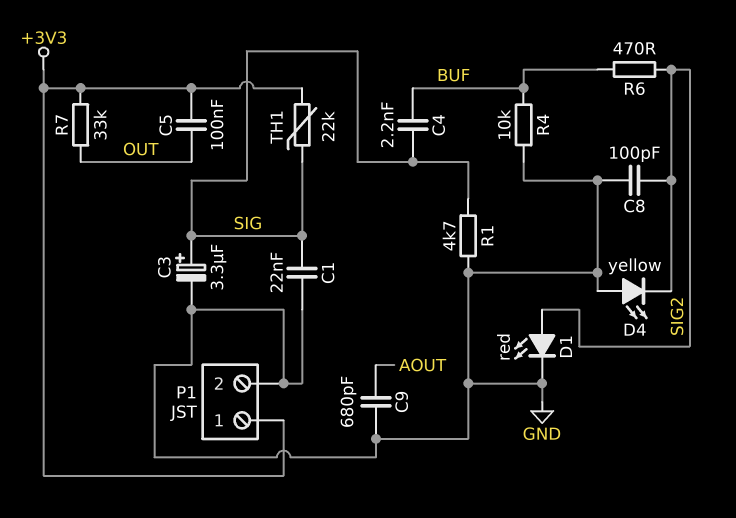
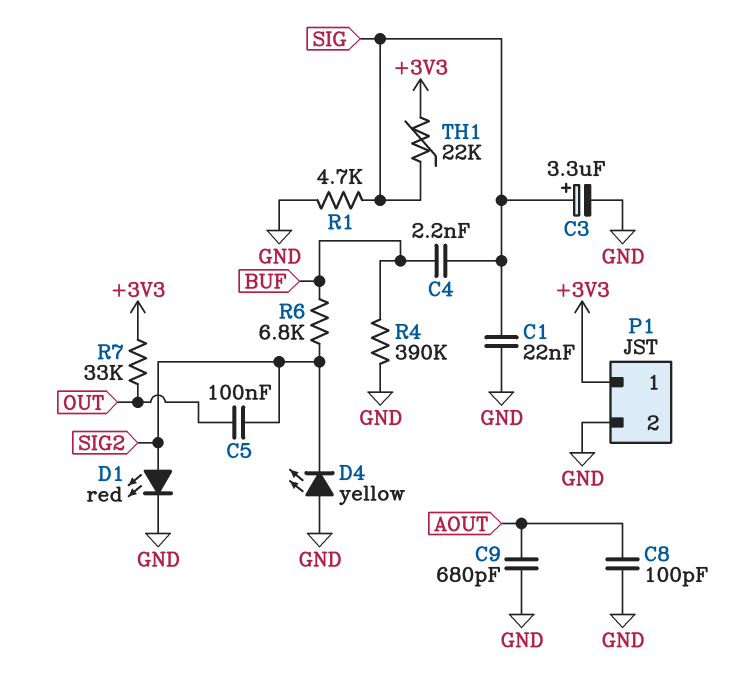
C5: 100nF (+3V3, OUT) -> 100nF (OUT, SIG2)
C8: 100pF (GND, SIG2) -> 100pF (AOUT, GND)
R4: 10k (BUF, GND) -> 390k (BUF, GND)
R6: 470 (BUF, SIG2) -> 6.8k (BUF, SIG2)

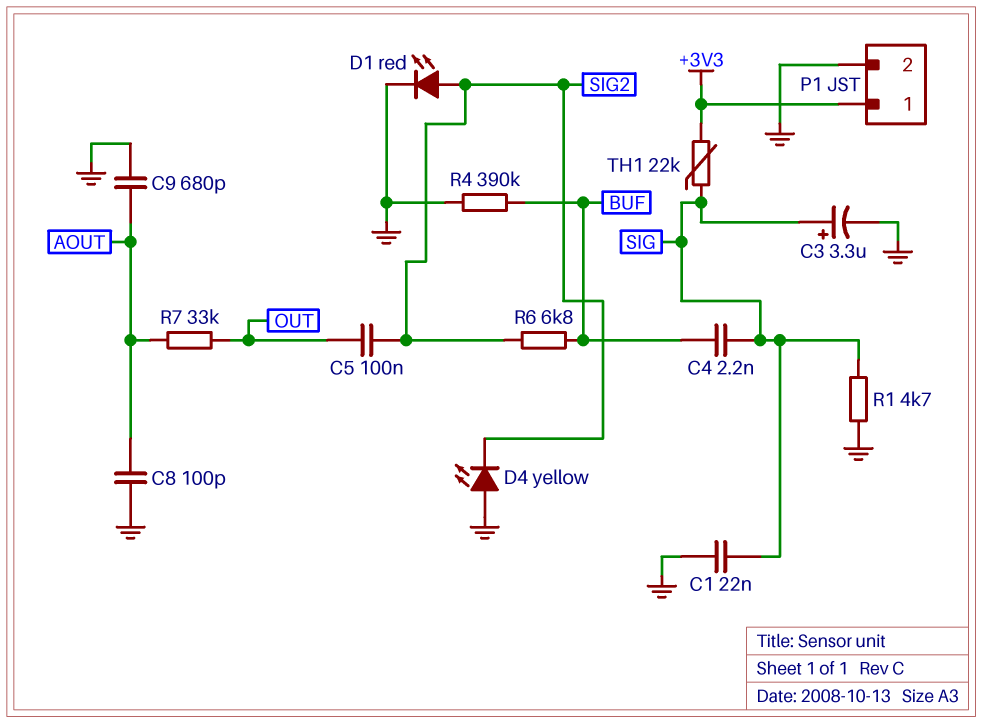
R7: 33k (+3V3, OUT) -> 33k (AOUT, OUT)

